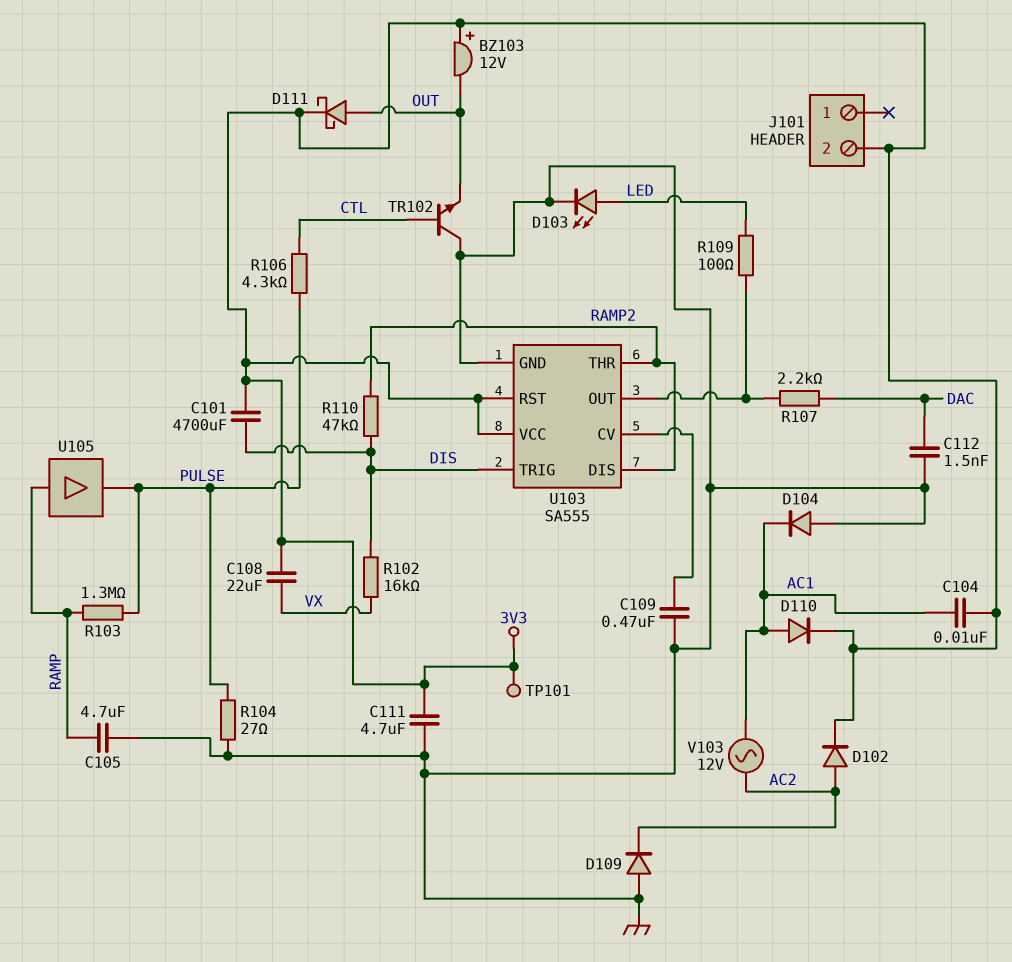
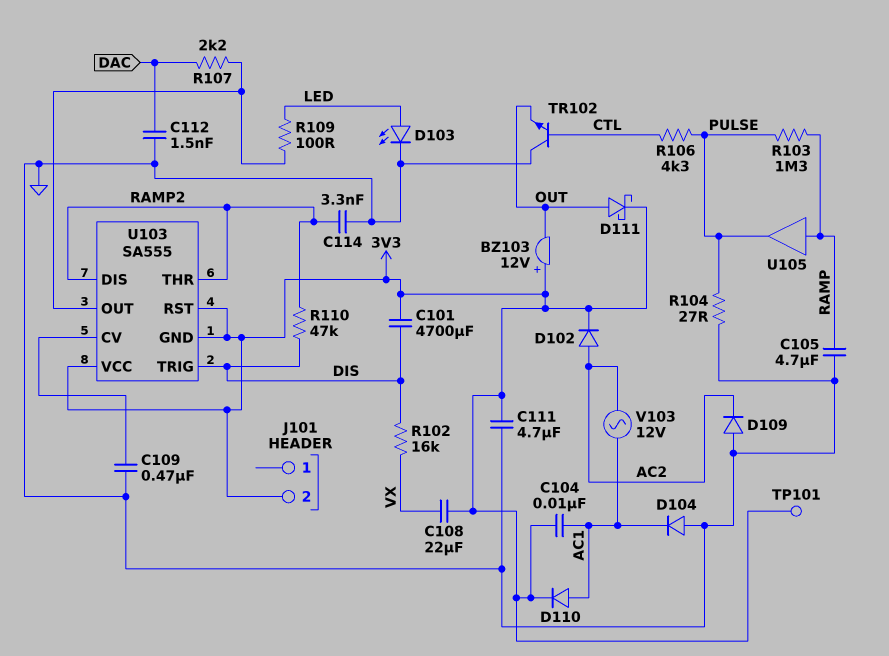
C114: none -> 3.3nF (GND, RAMP2)
U103 pin GND: GND -> 3V3

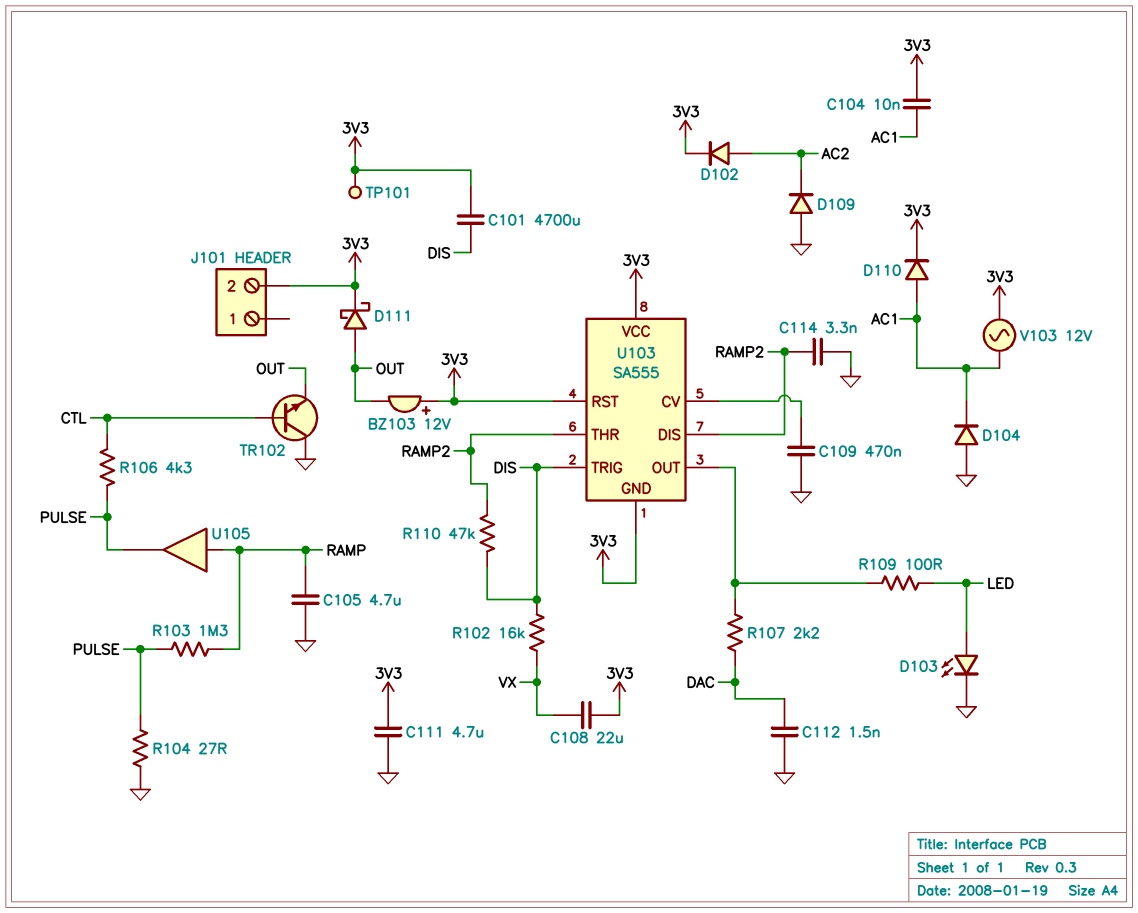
V103: AC 12V (AC1, AC2) -> AC 12V (3V3, AC1)

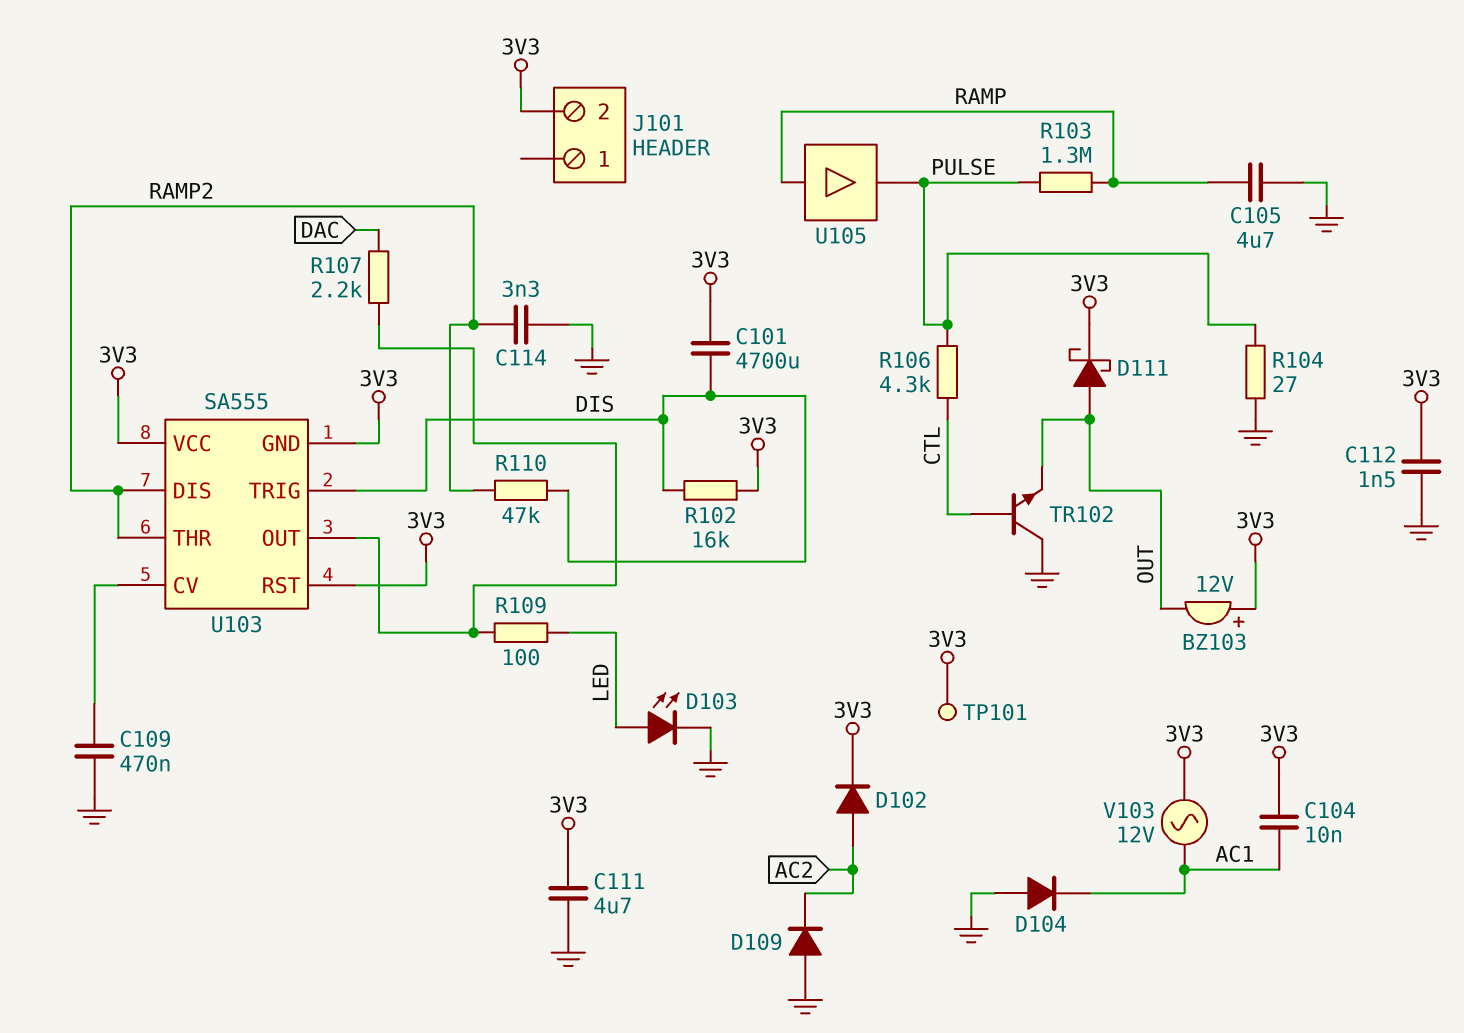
C108: 22uF (3V3, VX) -> none
C112: 1.5nF (DAC, GND) -> 1.5nF (3V3, GND)
D110: diode (A AC1, K 3V3) -> none
R102: 16k (DIS, VX) -> 16k (3V3, DIS)

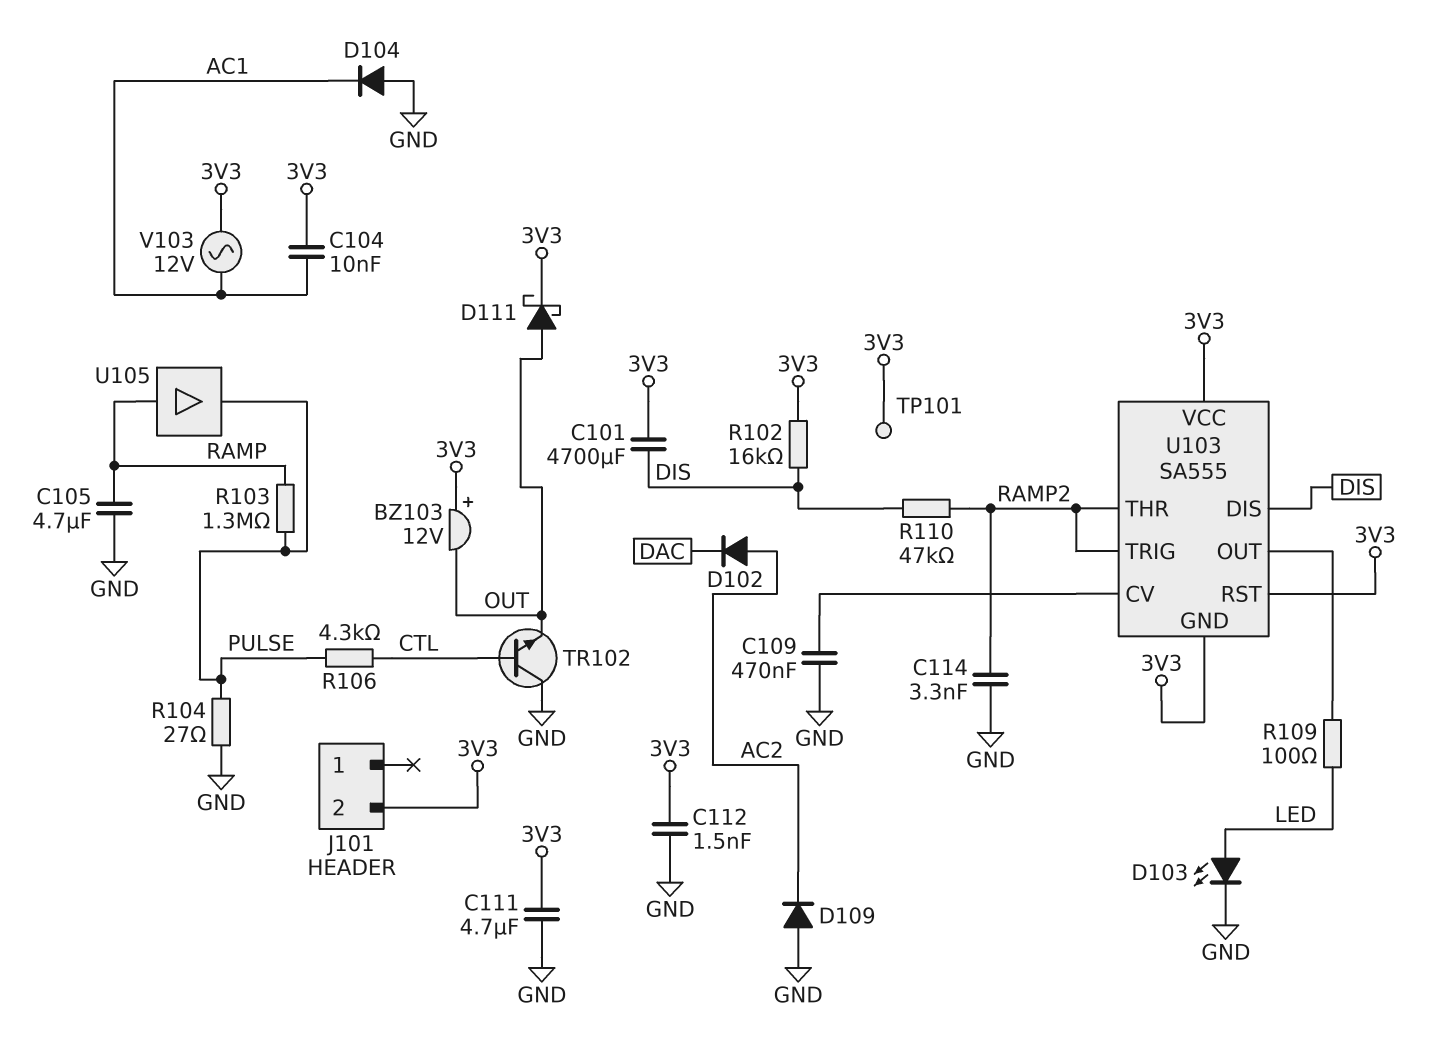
D102: diode (A AC2, K 3V3) -> diode (A AC2, K DAC)
R107: 2.2k (DAC, U103/OUT) -> none
U103 pin DIS: RAMP2 -> DIS
U103 pin TRIG: DIS -> RAMP2

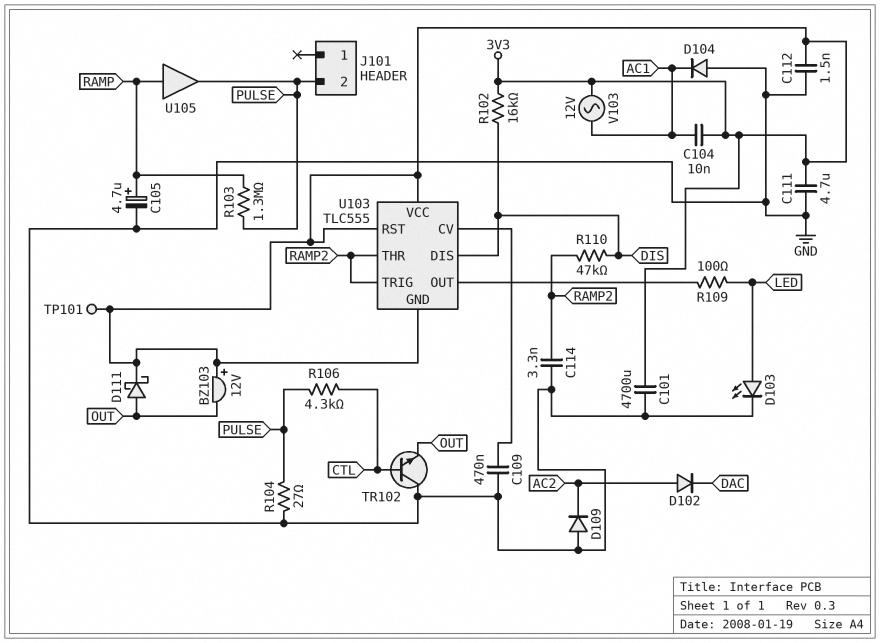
C101: 4700uF (3V3, DIS) -> 4700uF (3V3, GND)
C105: 4.7uF (GND, RAMP) -> 4.7uF (plus RAMP, minus GND)
J101 pin 2: 3V3 -> PULSE
U103: SA555 -> TLC555

